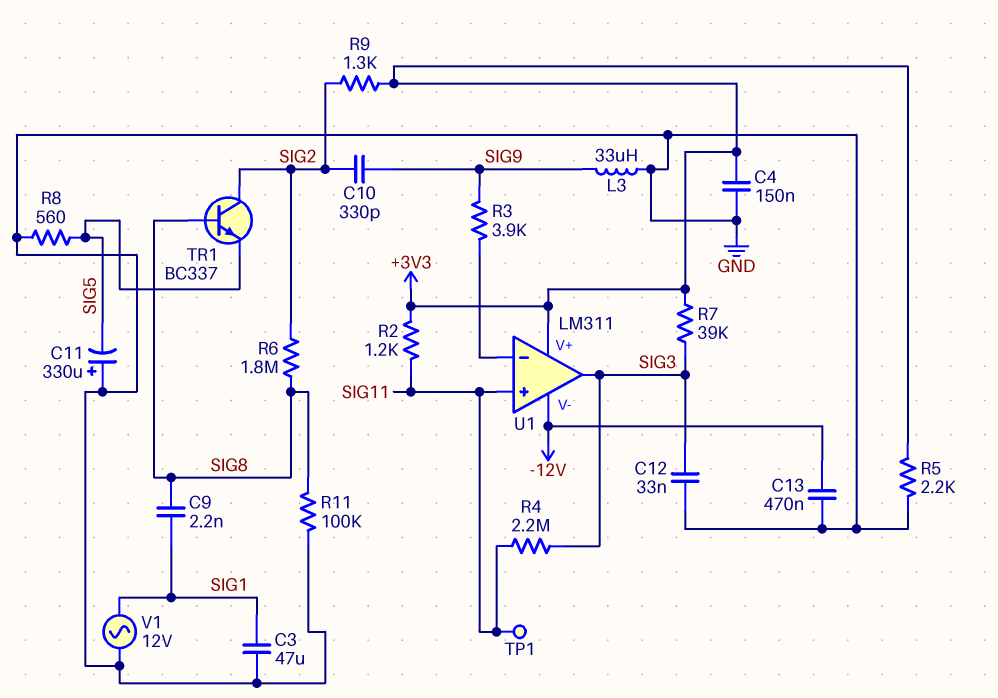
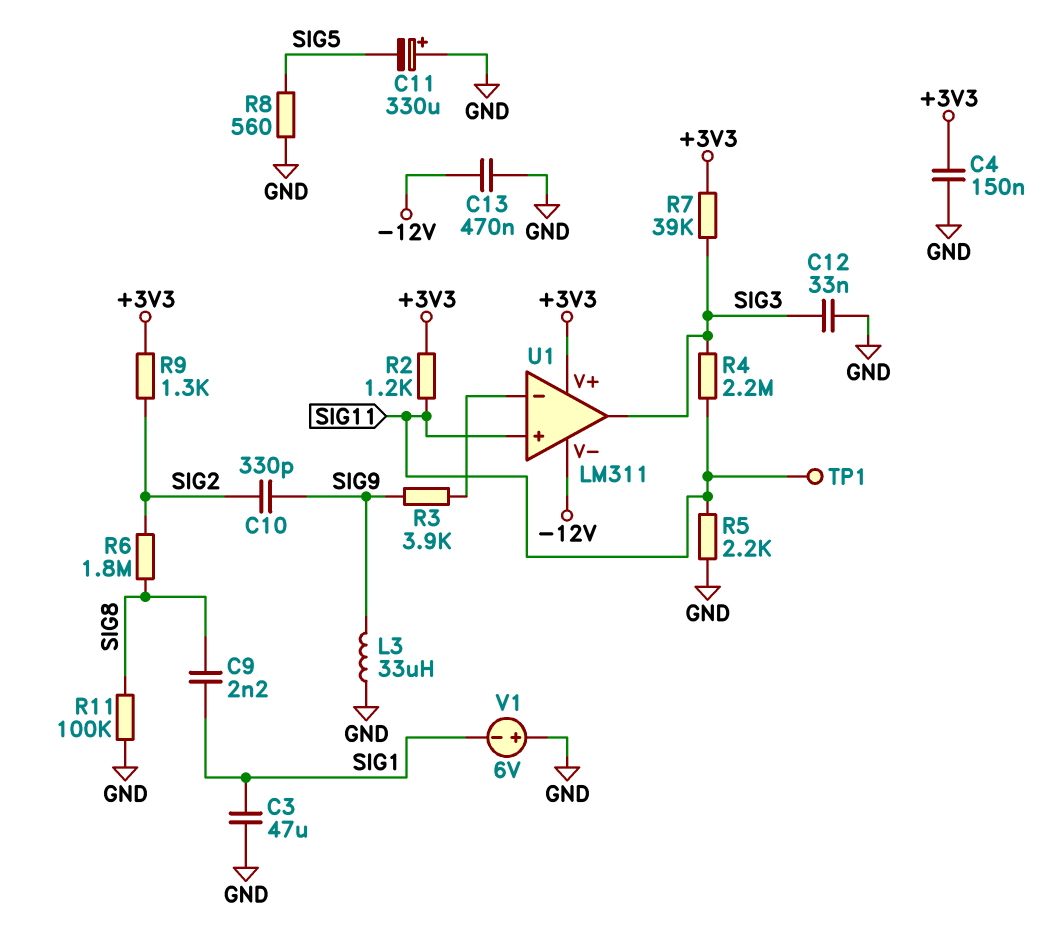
R5: 2.2k (+3V3, GND) -> 2.2k (GND, SIG11)
TR1: NPN BC337 (B SIG8, C SIG2, E SIG5) -> none
V1: AC 12V (GND, SIG1) -> 6V (plus GND, minus SIG1)

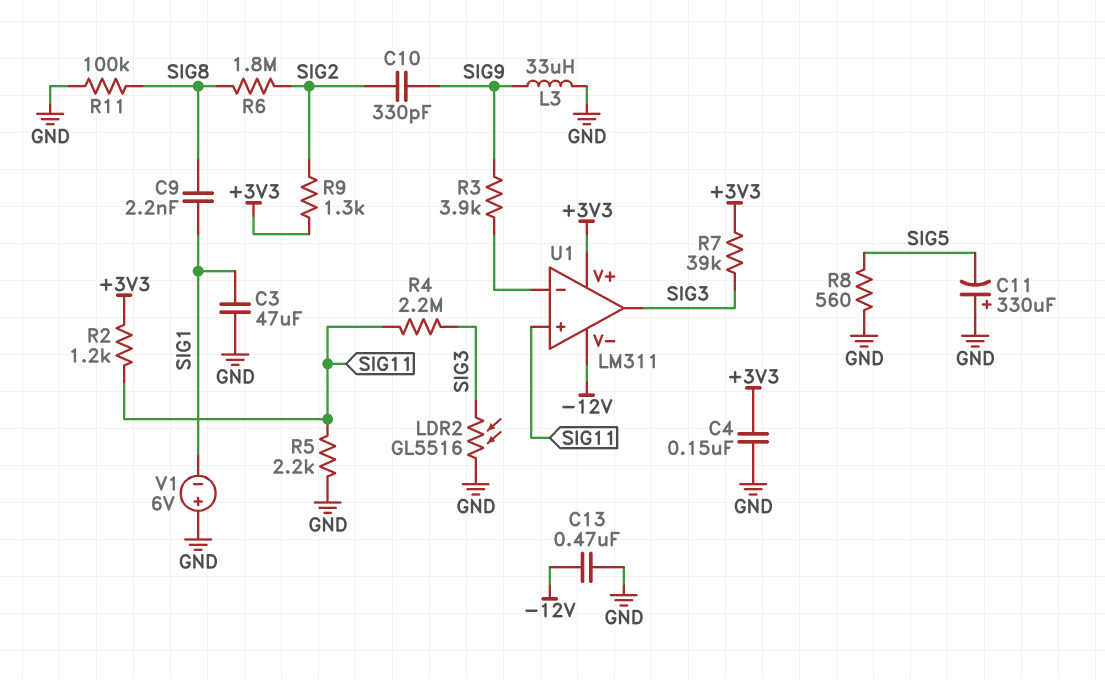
C12: 33nF (GND, SIG3) -> none
LDR2: none -> GL5516 (GND, SIG3)
TP1: test point (SIG11) -> none

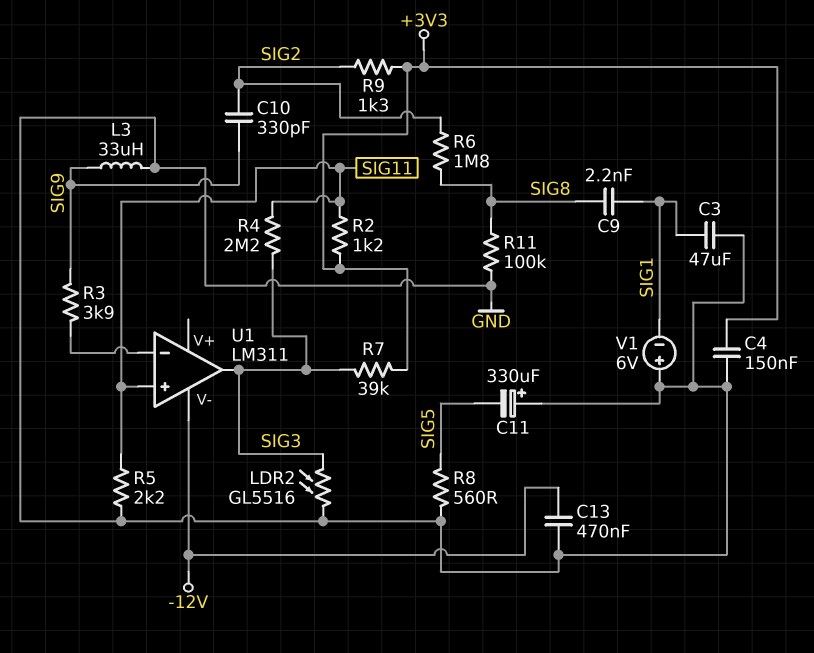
U1 pin V+: +3V3 -> none

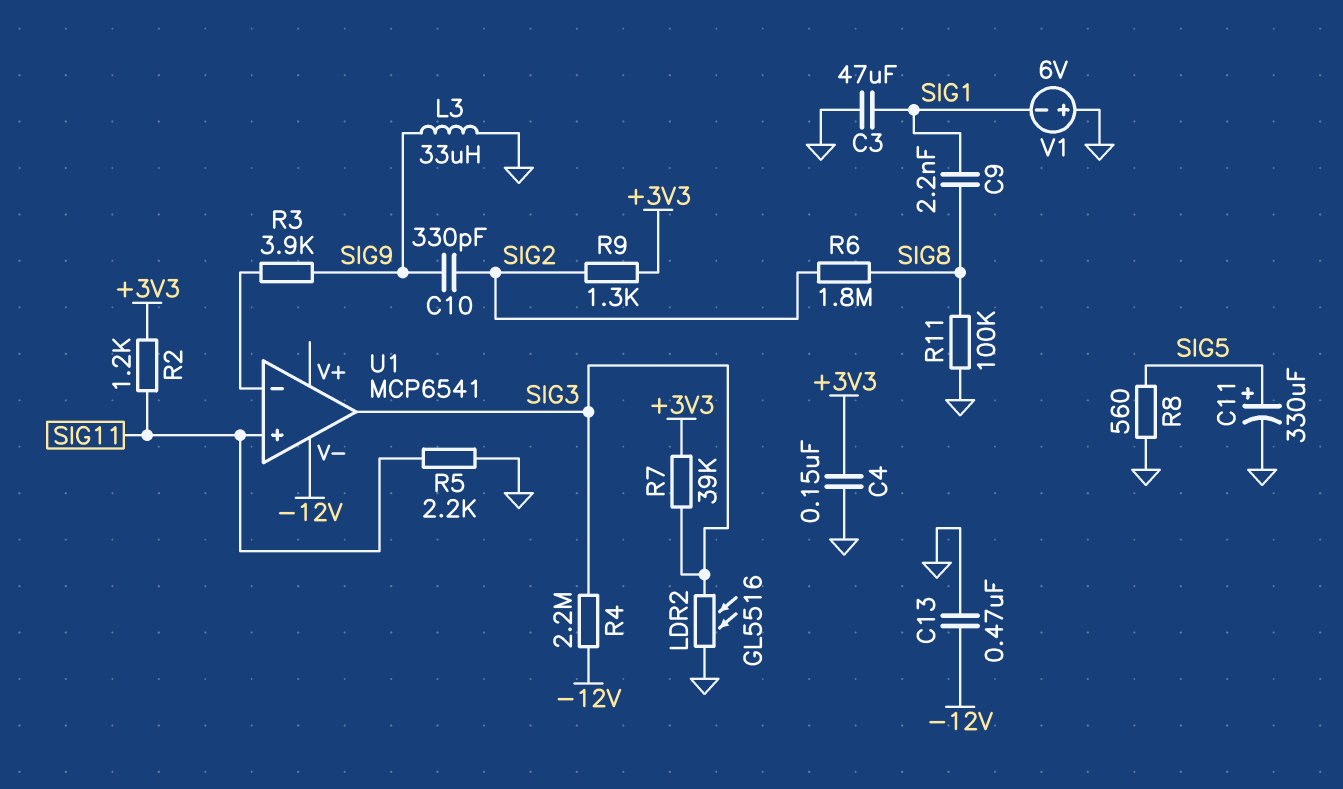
C11: 330uF (plus GND, minus SIG5) -> 330uF (plus SIG5, minus GND)
R4: 2.2M (SIG3, SIG11) -> 2.2M (-12V, SIG3)
U1: LM311 -> MCP6541

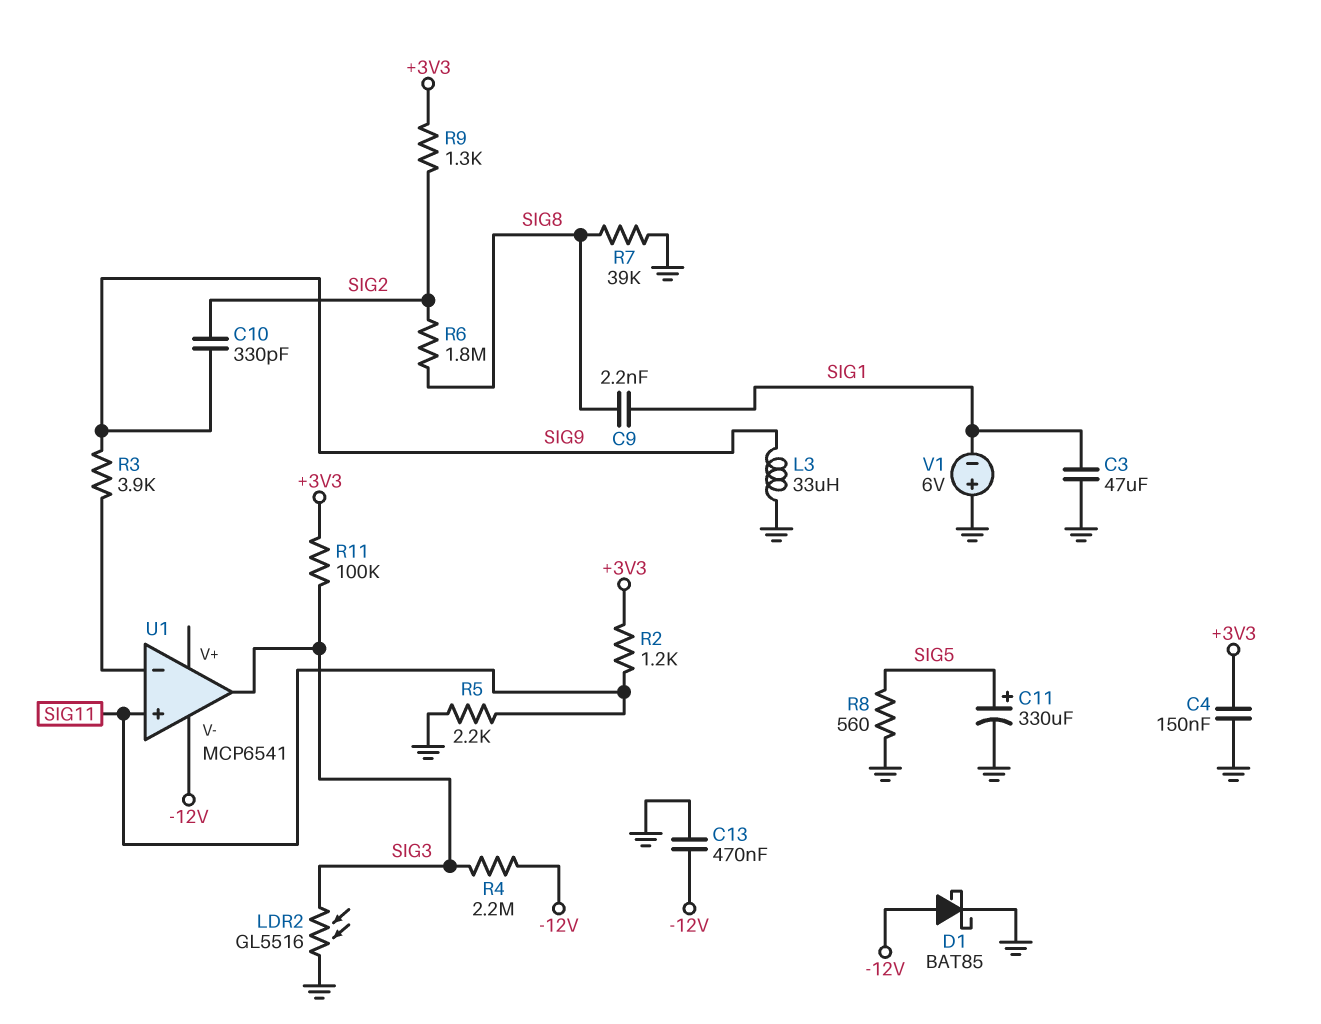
D1: none -> schottky BAT85 (A -12V, K GND)
R7: 39k (+3V3, SIG3) -> 39k (GND, SIG8)
R11: 100k (GND, SIG8) -> 100k (+3V3, SIG3)

